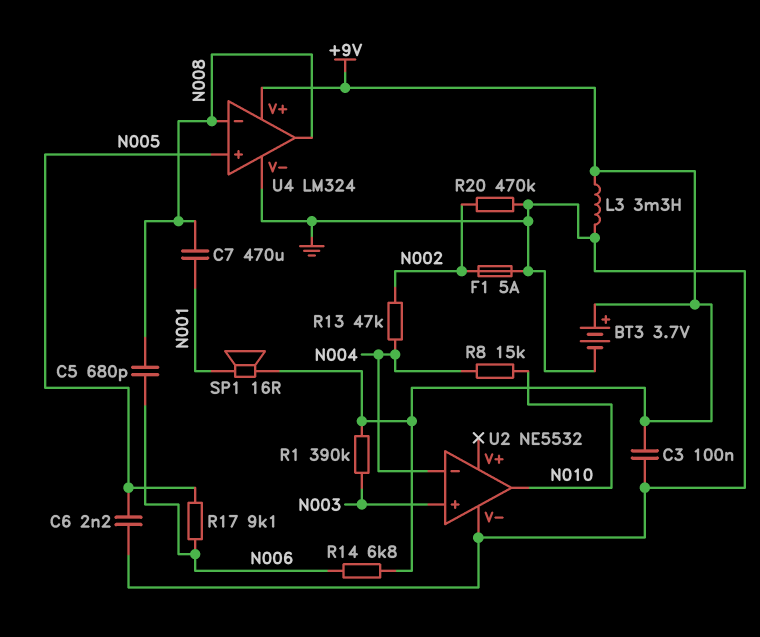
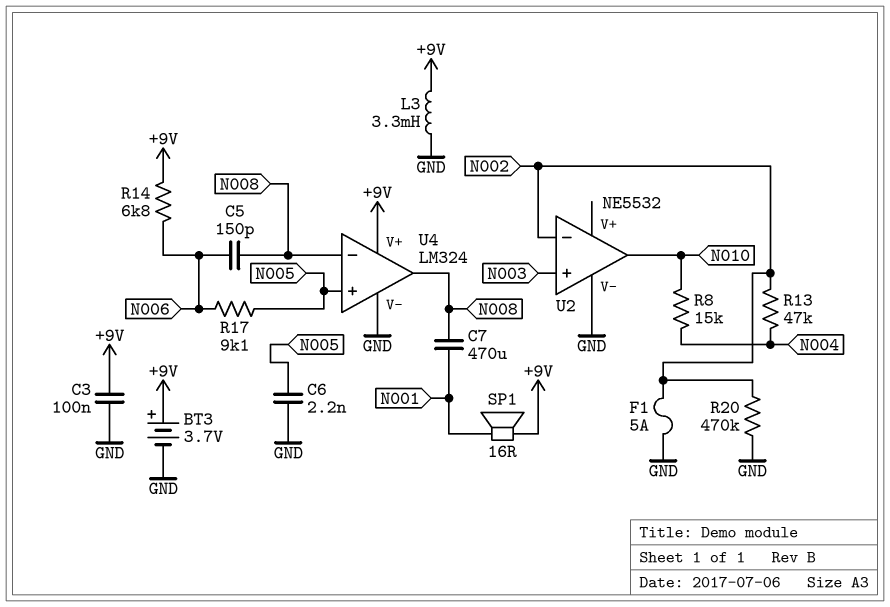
C5: 680pF (N006, N008) -> 150pF (N006, N008)
R1: 390k (+9V, N003) -> none
U2 pin in-: N004 -> N002

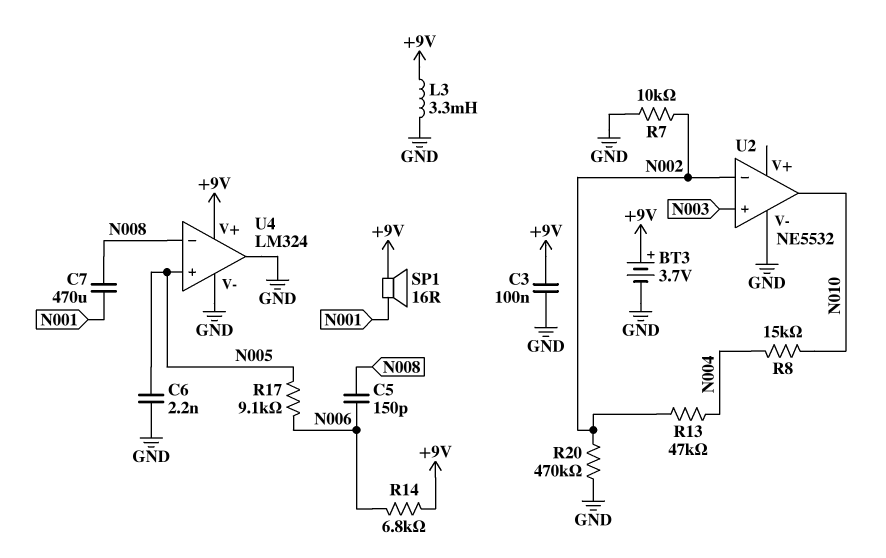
F1: 5A (GND, N002) -> none
R7: none -> 10k (GND, N002)
U4 pin out: N008 -> GND

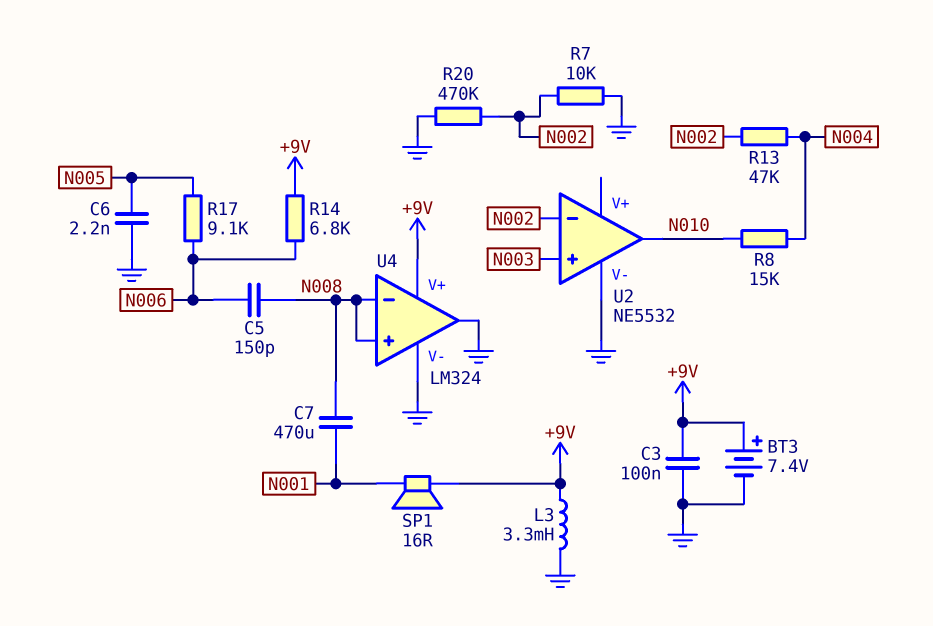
BT3: 3.7V (plus +9V, minus GND) -> 7.4V (plus +9V, minus GND)
U4 pin in+: N005 -> N008

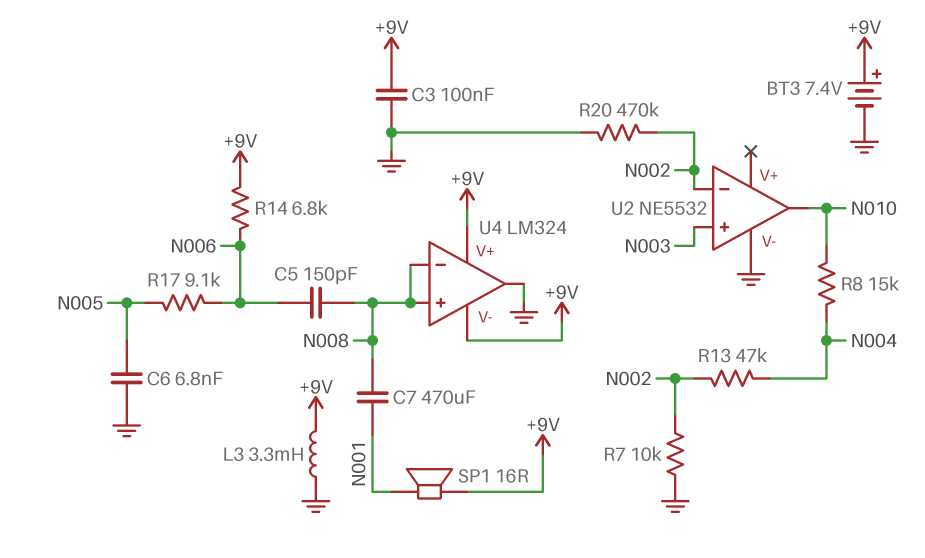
C6: 2.2nF (GND, N005) -> 6.8nF (GND, N005)
U4 pin V-: GND -> +9V

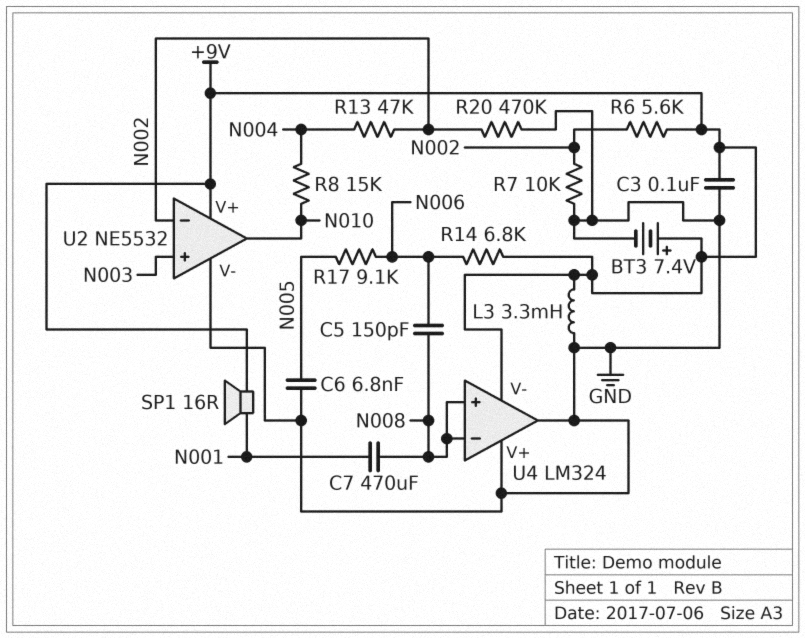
R6: none -> 5.6k (+9V, N002)
U2 pin V+: none -> +9V
U4 pin V+: +9V -> GND

